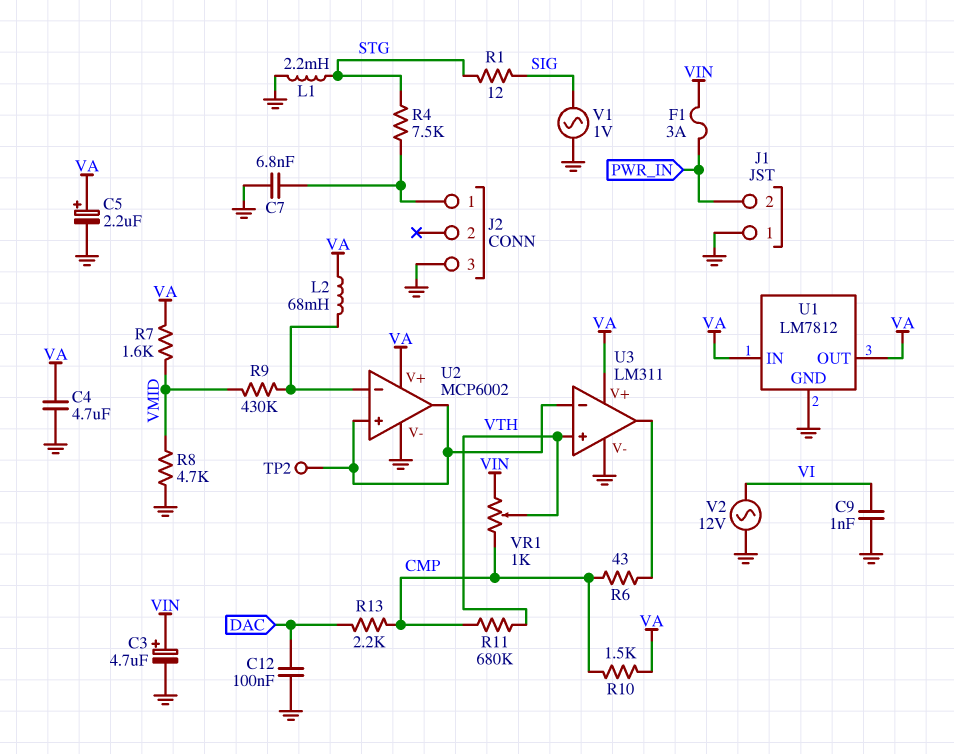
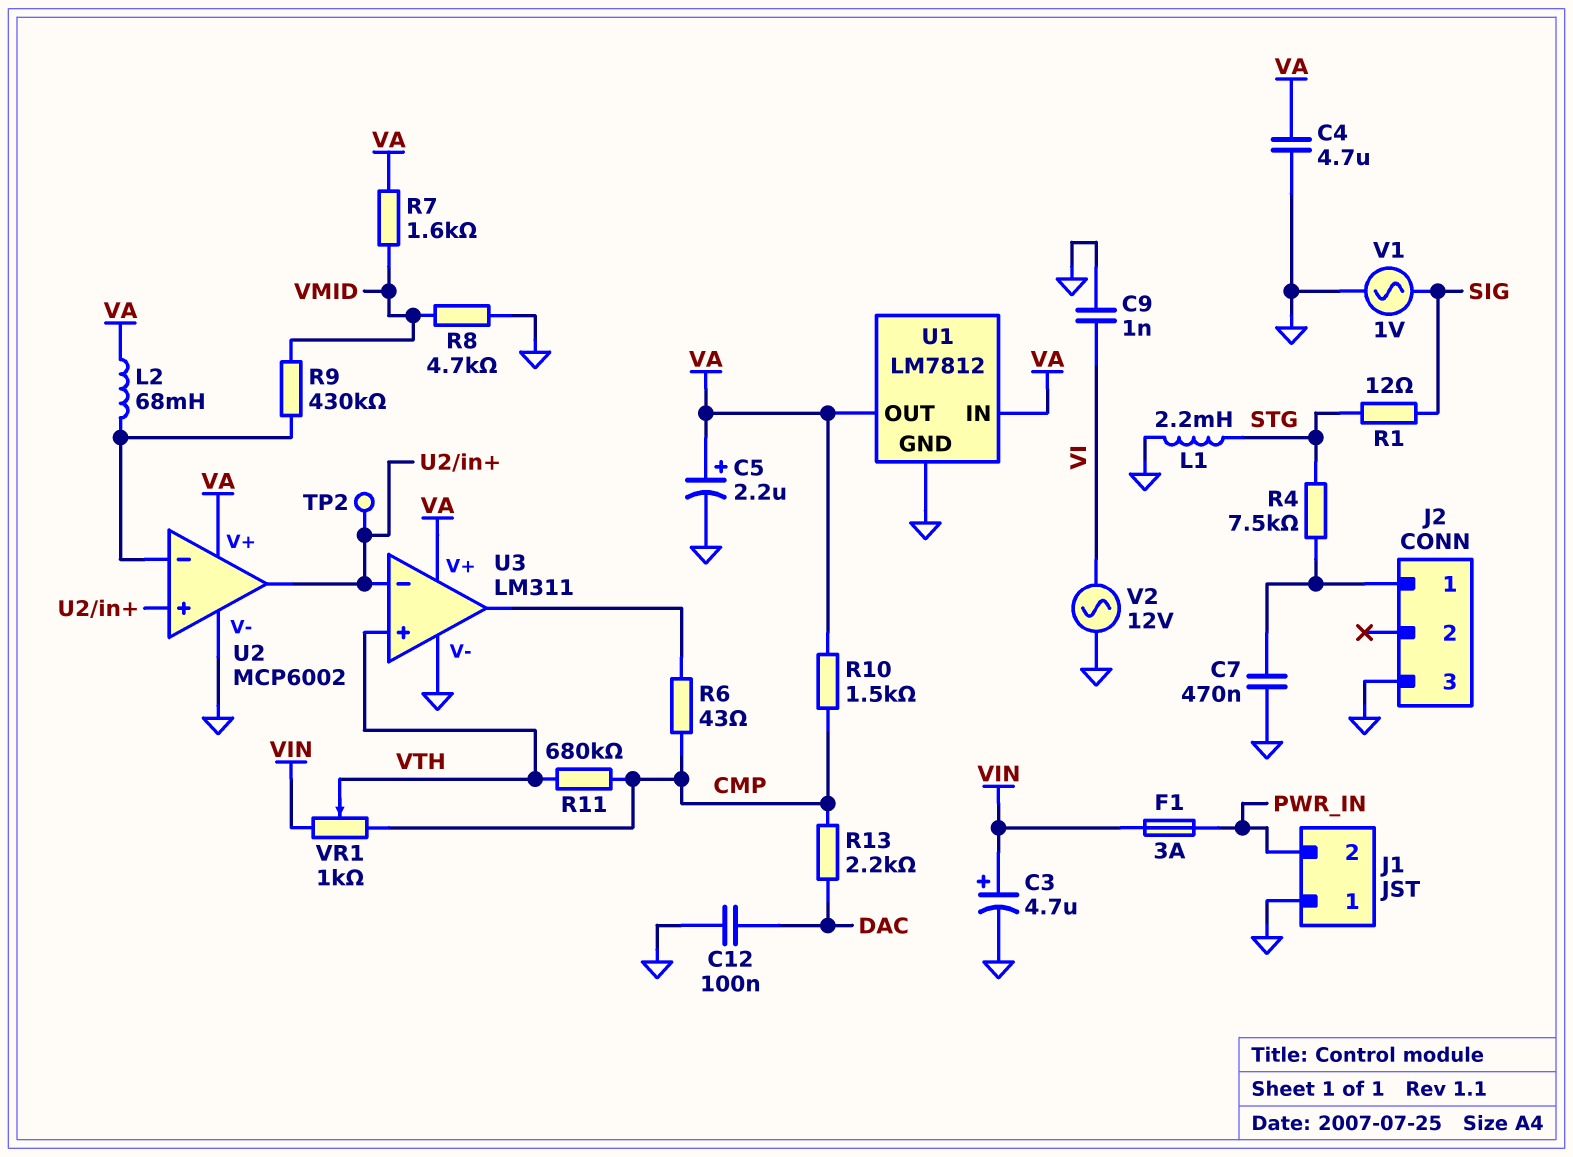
C7: 6.8nF (GND, J2/1) -> 470nF (GND, J2/1)

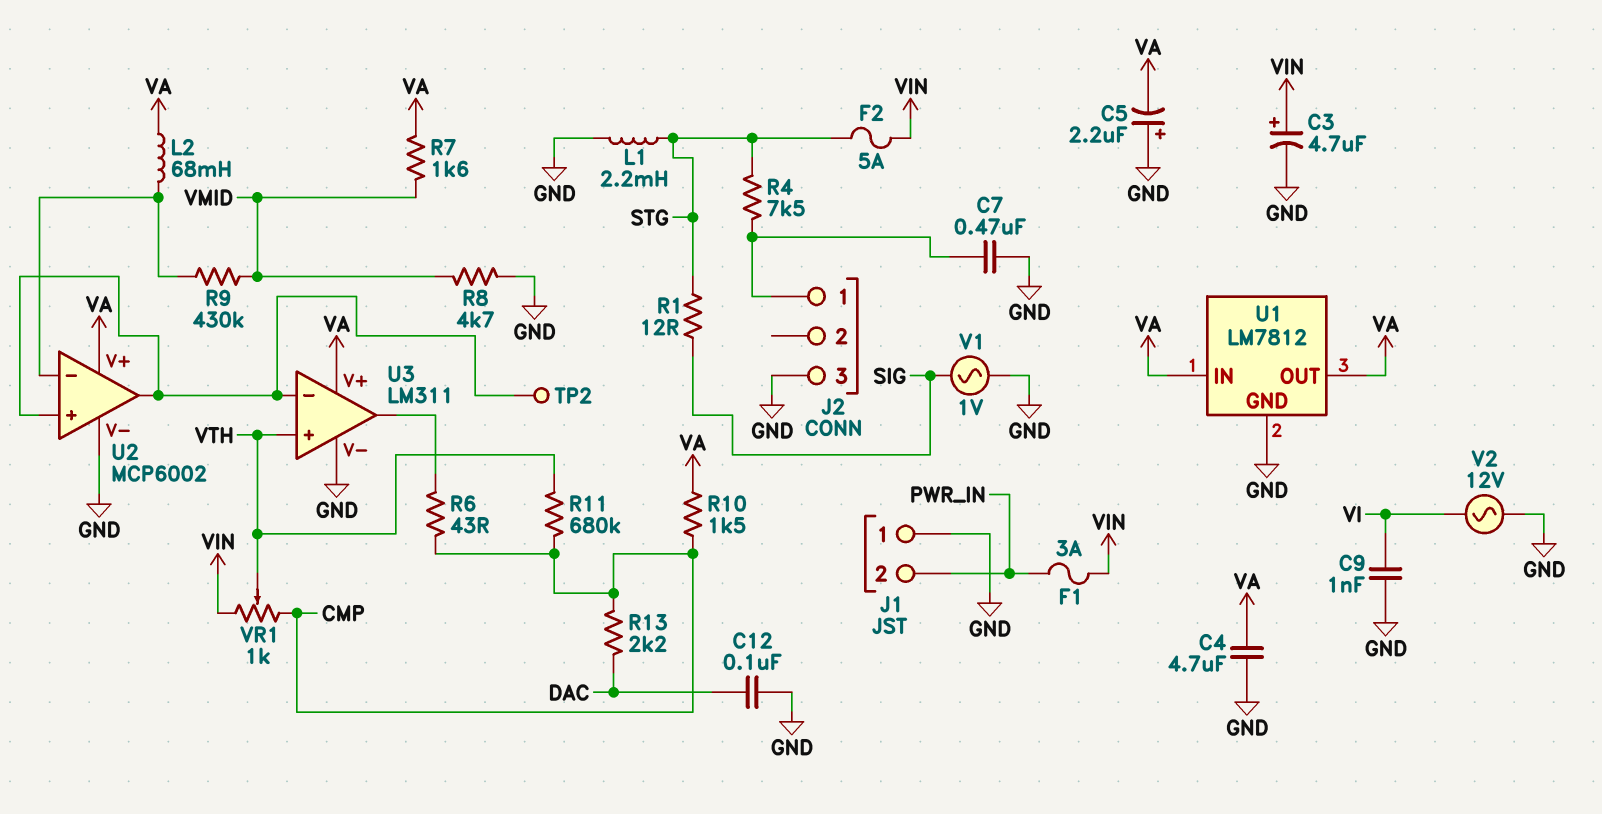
C5: 2.2uF (plus VA, minus GND) -> 2.2uF (plus GND, minus VA)
F2: none -> 5A (STG, VIN)

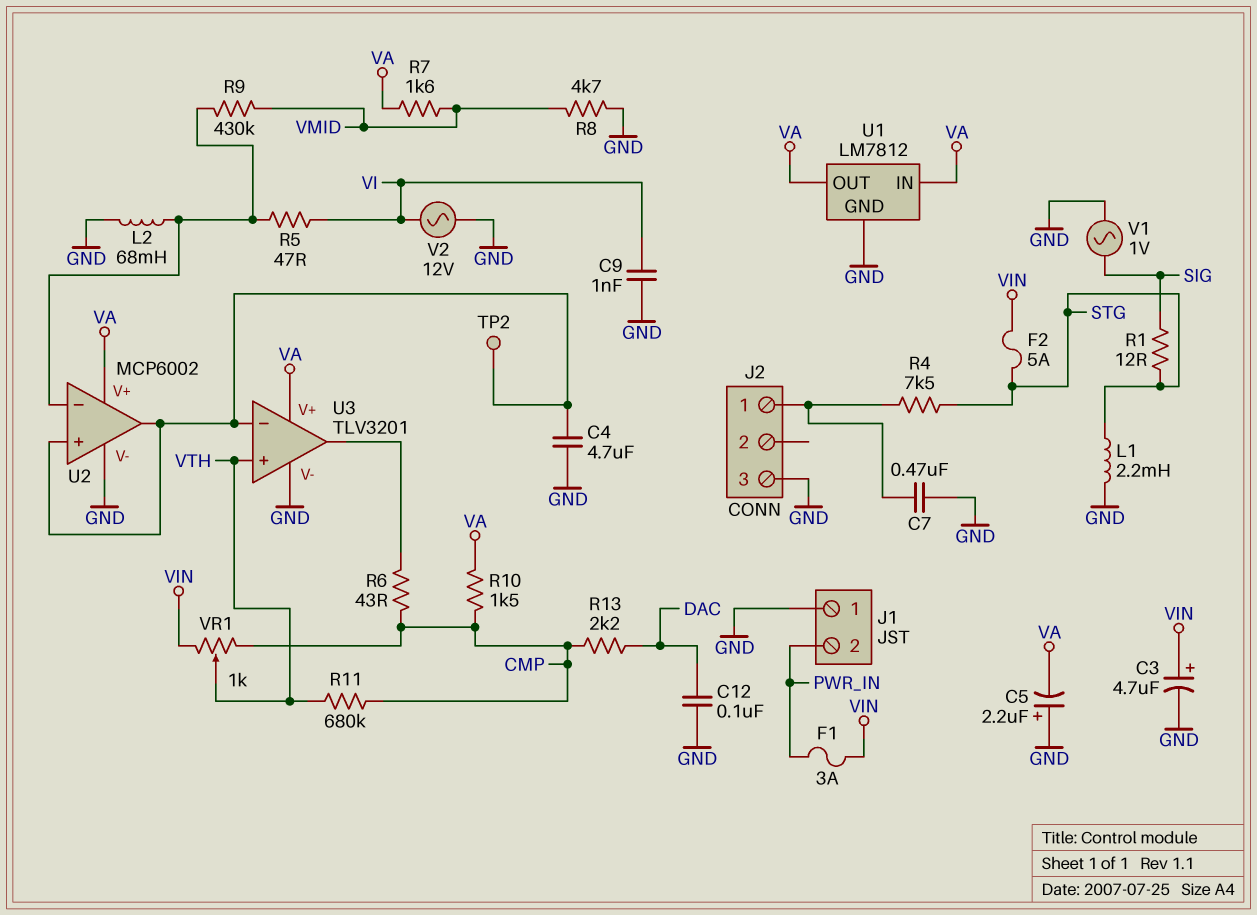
C4: 4.7uF (GND, VA) -> 4.7uF (GND, U2/in+)
L2: 68mH (U2/in-, VA) -> 68mH (GND, U2/in-)
R5: none -> 47 (U2/in-, VI)
U3: LM311 -> TLV3201

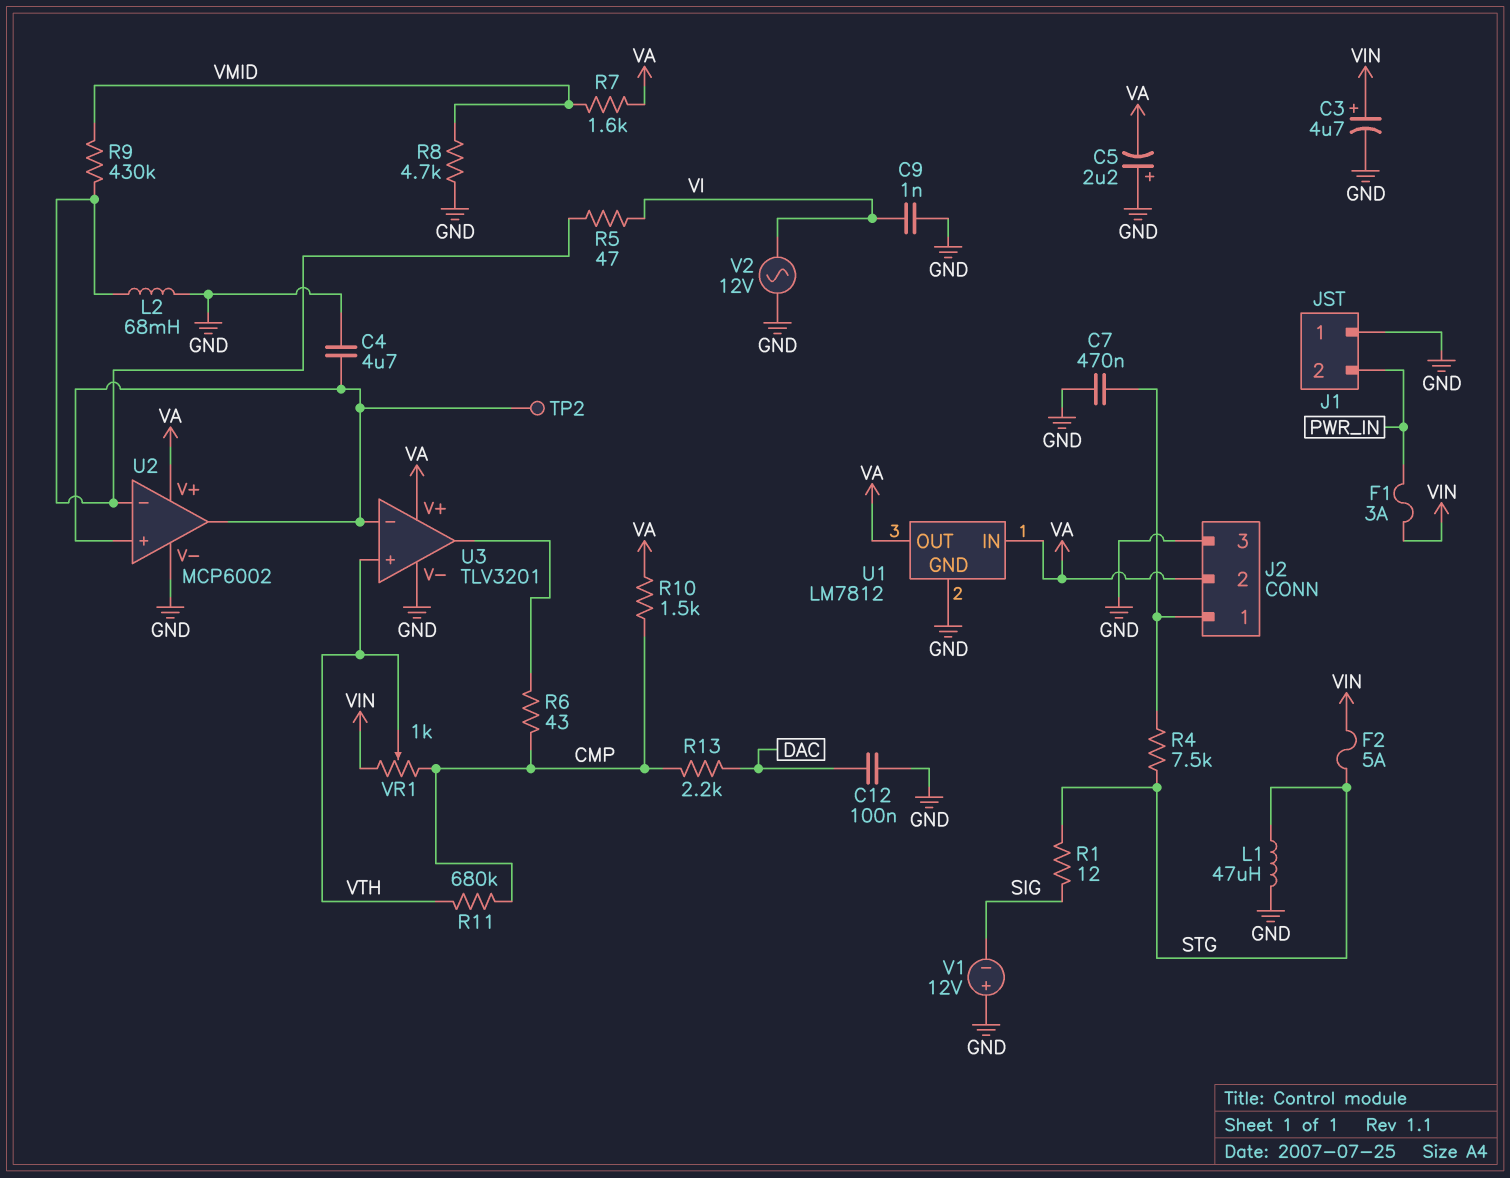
J2 pin 2: none -> VA
L1: 2.2mH (GND, STG) -> 47uH (GND, STG)
V1: AC 1V (GND, SIG) -> 12V (plus GND, minus SIG)

